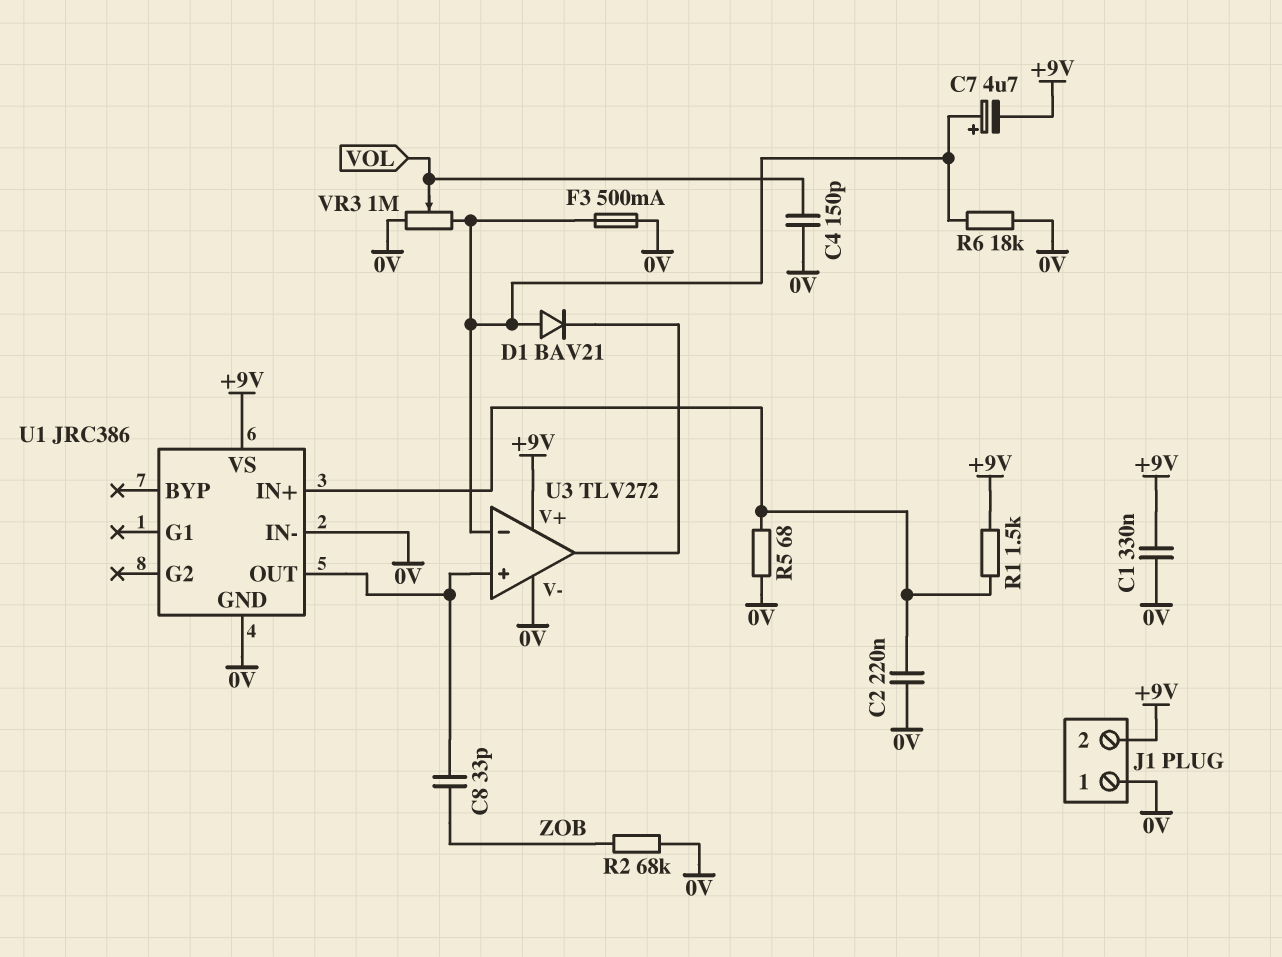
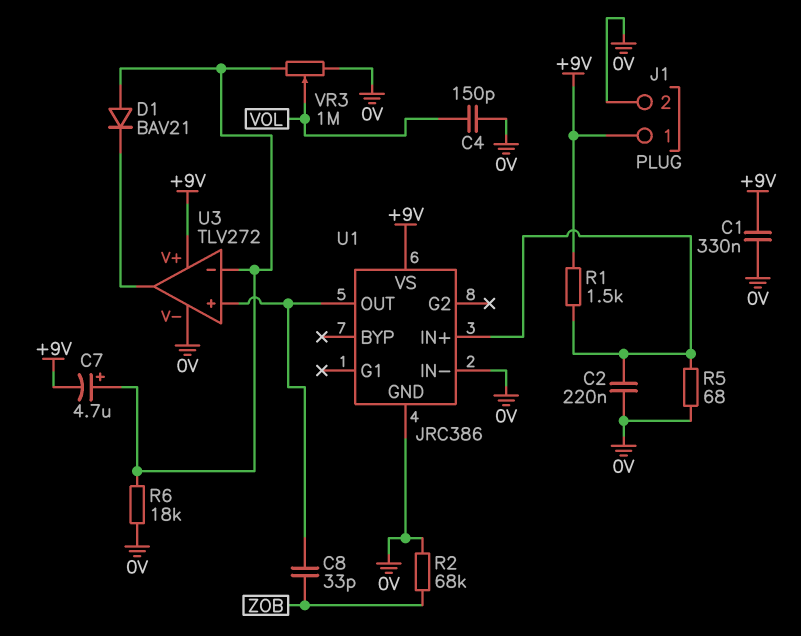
F3: 500mA (0V, U3/in-) -> none
J1 pin 1: 0V -> +9V
J1 pin 2: +9V -> 0V

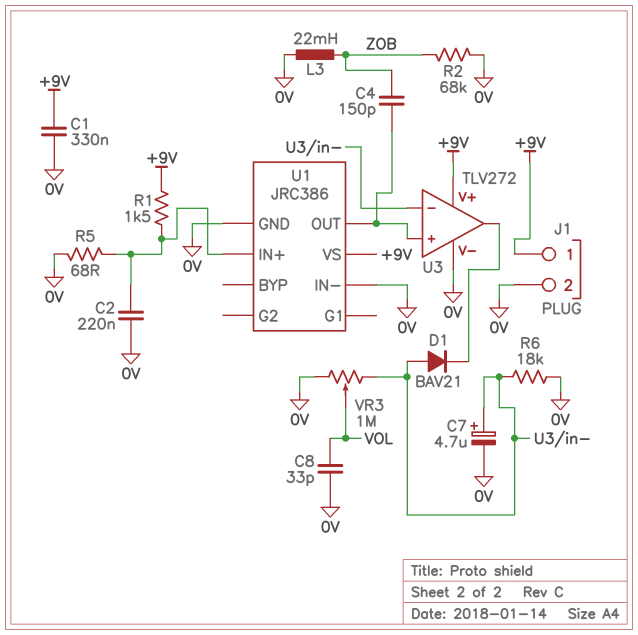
C4: 150pF (0V, VOL) -> 150pF (U1/OUT, ZOB)
C7: 4.7uF (plus U3/in-, minus +9V) -> 4.7uF (plus U3/in-, minus 0V)
C8: 33pF (U1/OUT, ZOB) -> 33pF (0V, VOL)
L3: none -> 22mH (0V, ZOB)

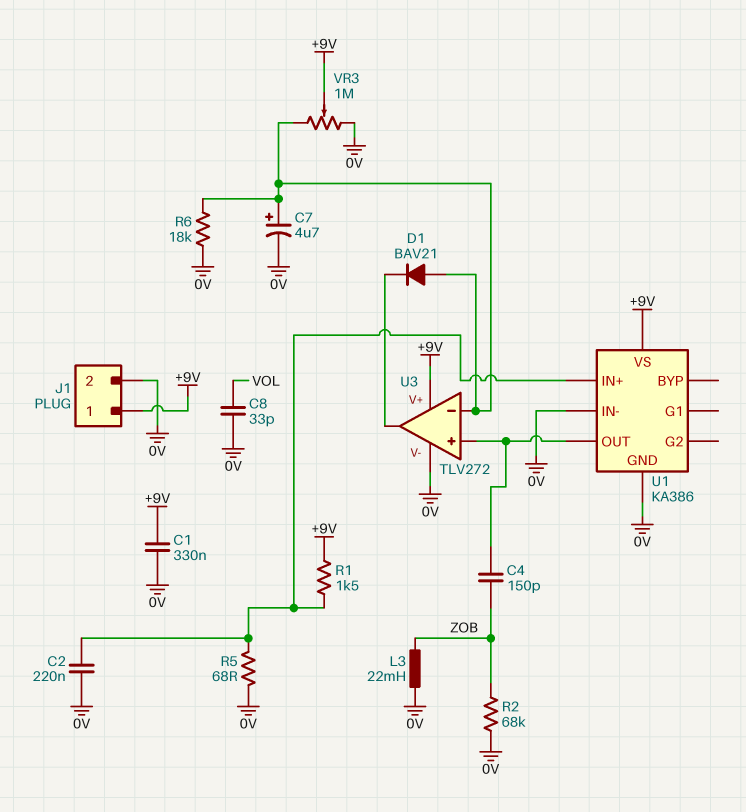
U1: JRC386 -> KA386
VR3: 1M (0V, U3/in-, wiper VOL) -> 1M (0V, U3/in-, wiper +9V)

